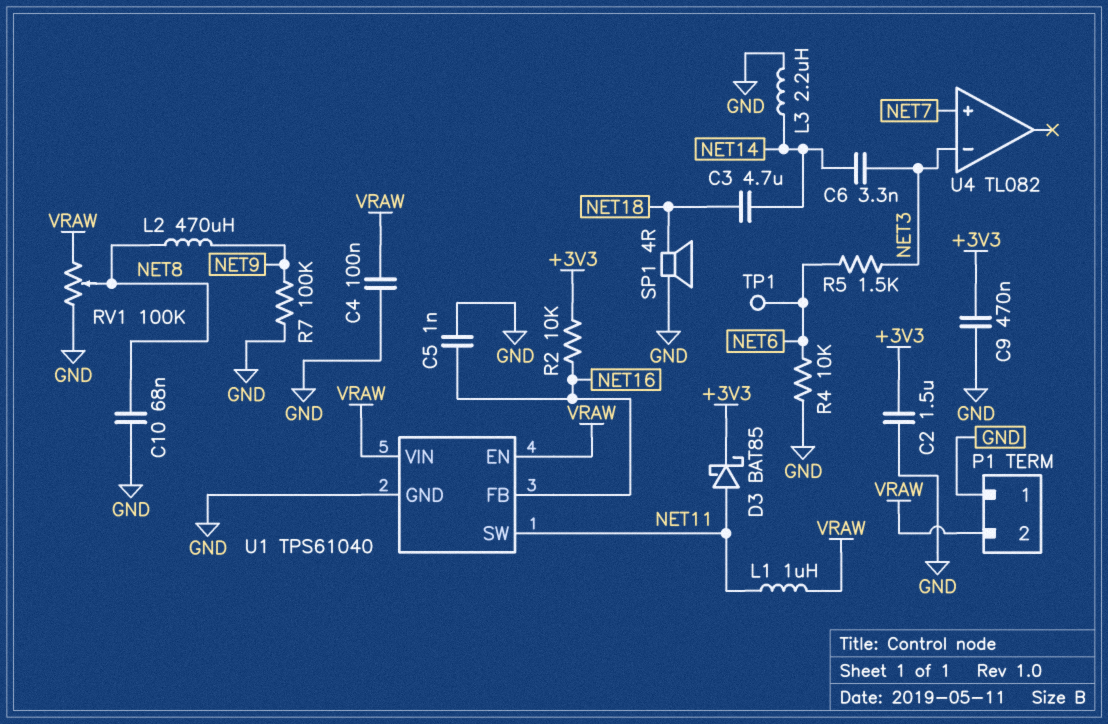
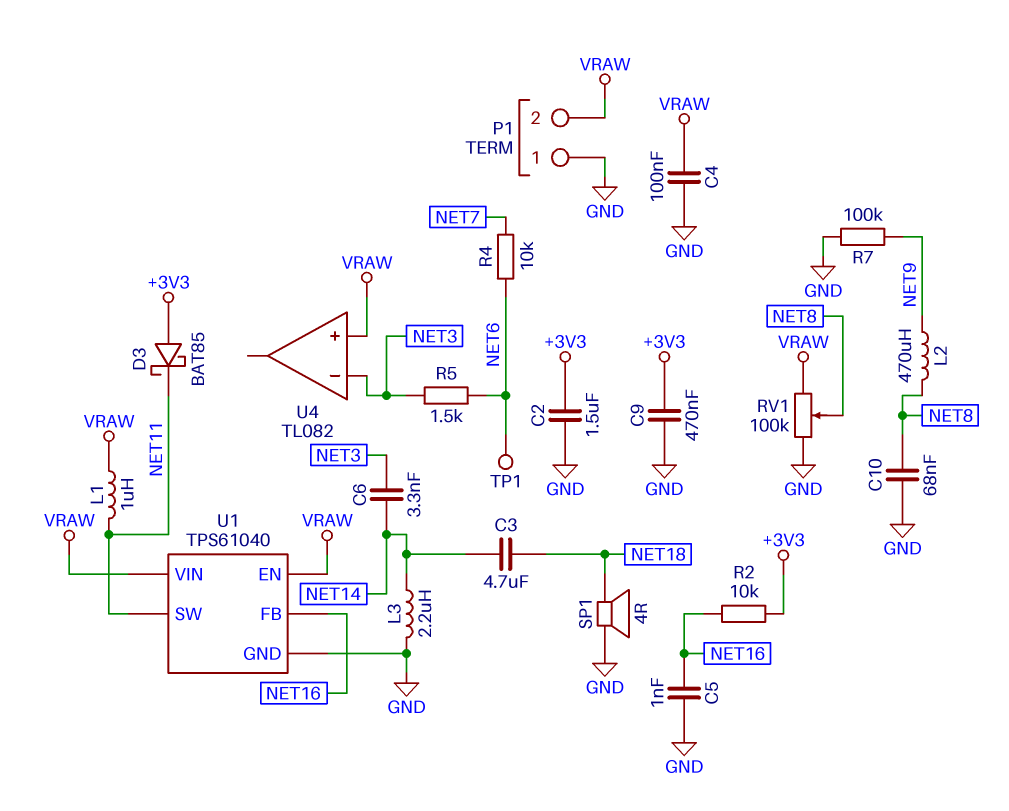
D3: schottky BAT85 (A NET11, K +3V3) -> schottky BAT85 (A +3V3, K NET11)
R4: 10k (GND, NET6) -> 10k (NET6, NET7)
U4 pin in+: NET7 -> VRAW

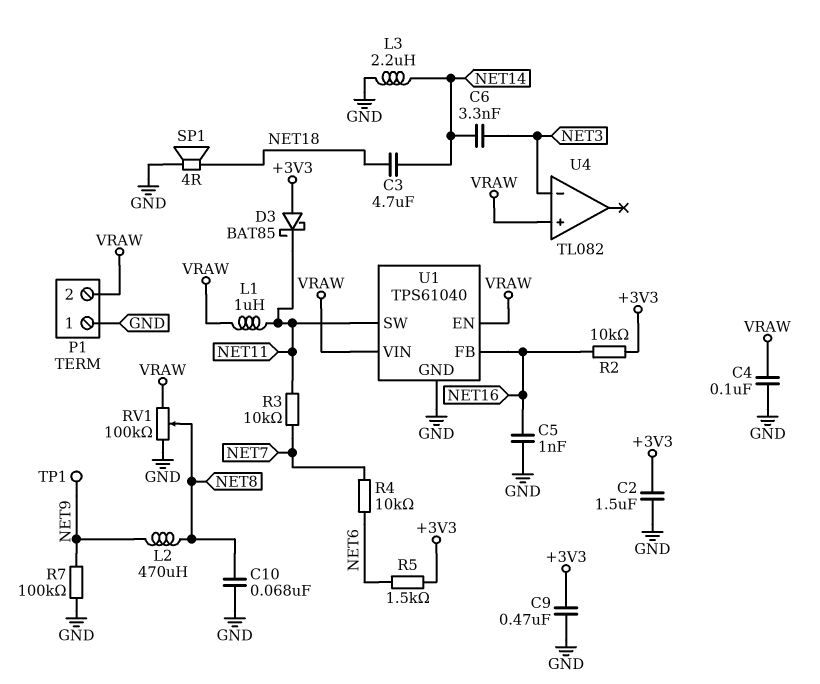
R3: none -> 10k (NET7, NET11)
R5: 1.5k (NET3, NET6) -> 1.5k (+3V3, NET6)
TP1: test point (NET6) -> test point (NET9)

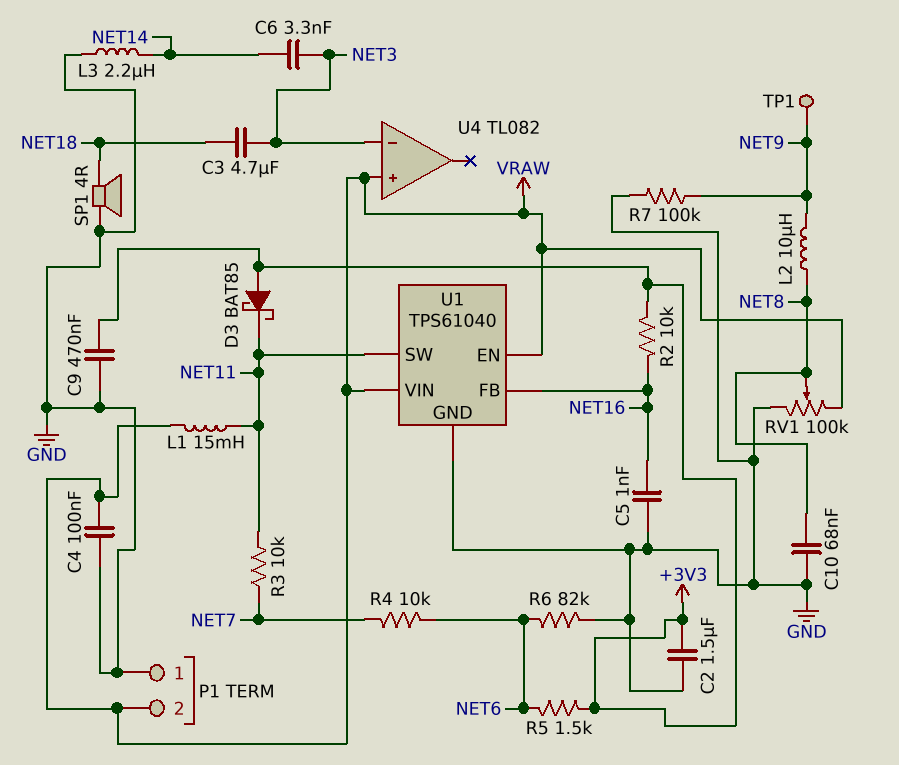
C3: 4.7uF (NET14, NET18) -> 4.7uF (NET3, NET18)
L1: 1uH (NET11, VRAW) -> 15mH (NET11, VRAW)
L2: 470uH (NET8, NET9) -> 10uH (NET8, NET9)
R6: none -> 82k (GND, NET6)

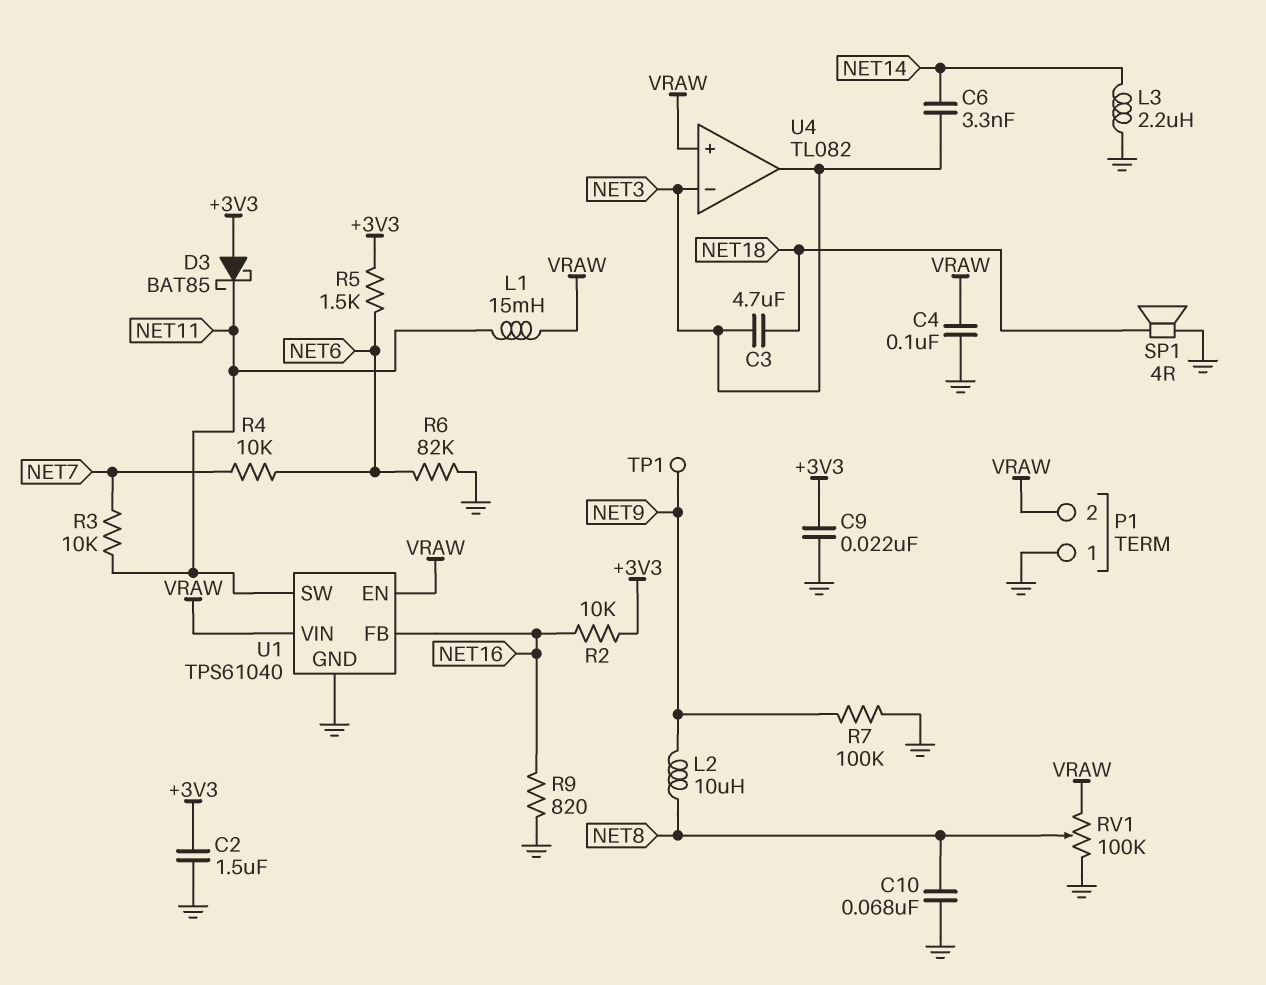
C5: 1nF (GND, NET16) -> none
C9: 470nF (+3V3, GND) -> 22nF (+3V3, GND)
R9: none -> 820 (GND, NET16)
U4 pin out: none -> NET3

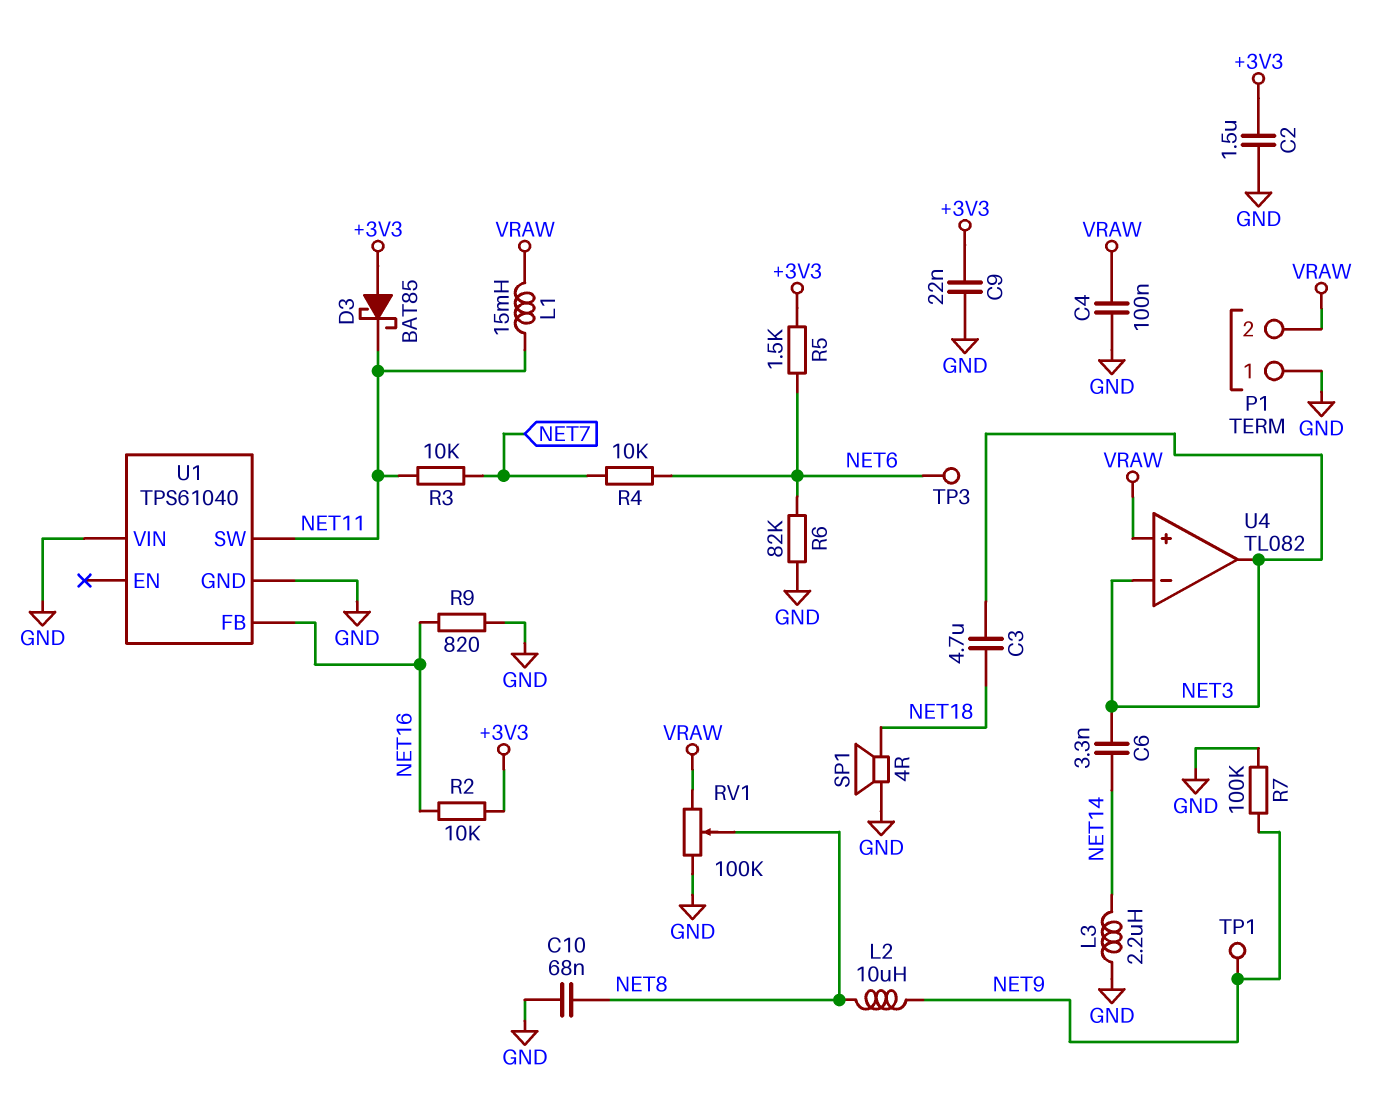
TP3: none -> test point (NET6)
U1 pin EN: VRAW -> none
U1 pin VIN: VRAW -> GND

